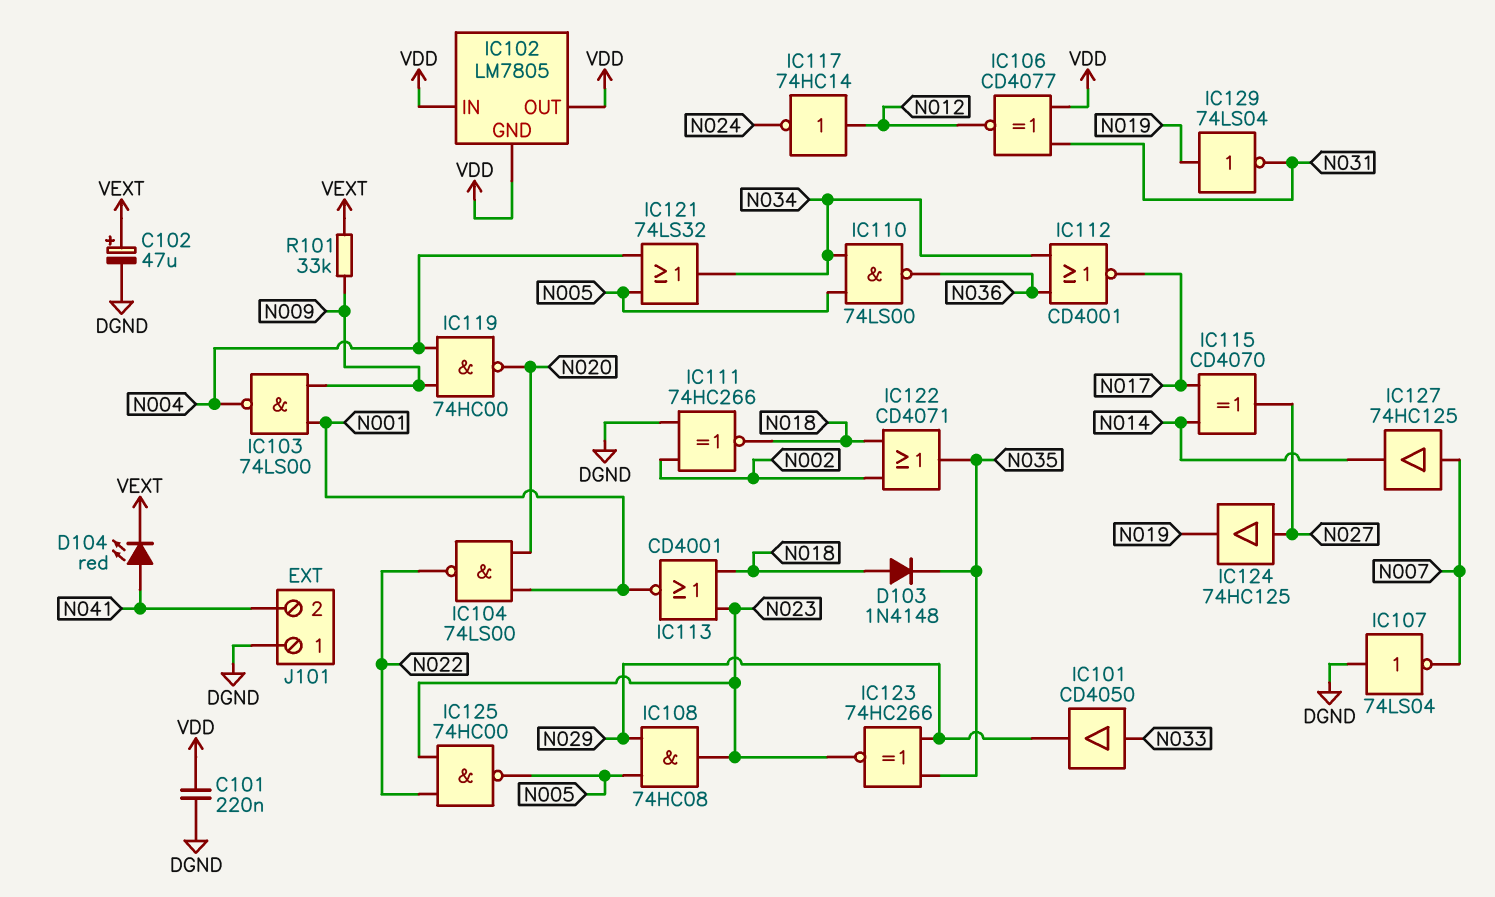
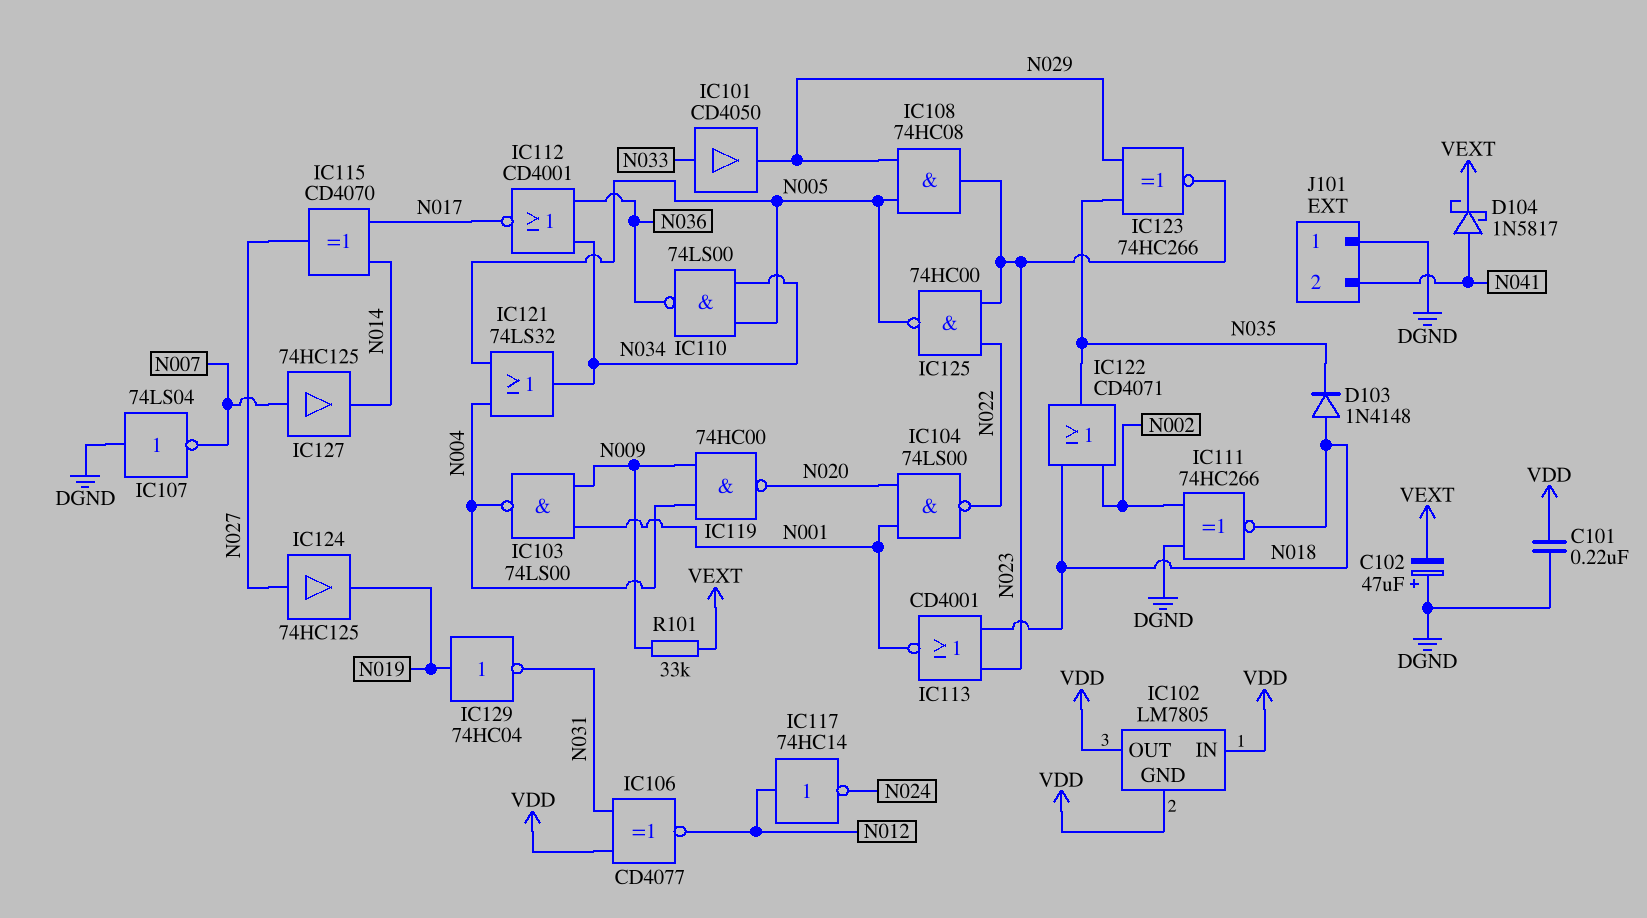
C102: 47uF (plus VEXT, minus DGND) -> 47uF (plus DGND, minus VEXT)
D104: LED red (A N041, K VEXT) -> schottky 1N5817 (A N041, K VEXT)
IC129: NOT 74LS04 (in N019, out N031) -> NOT 74HC04 (in N019, out N031)

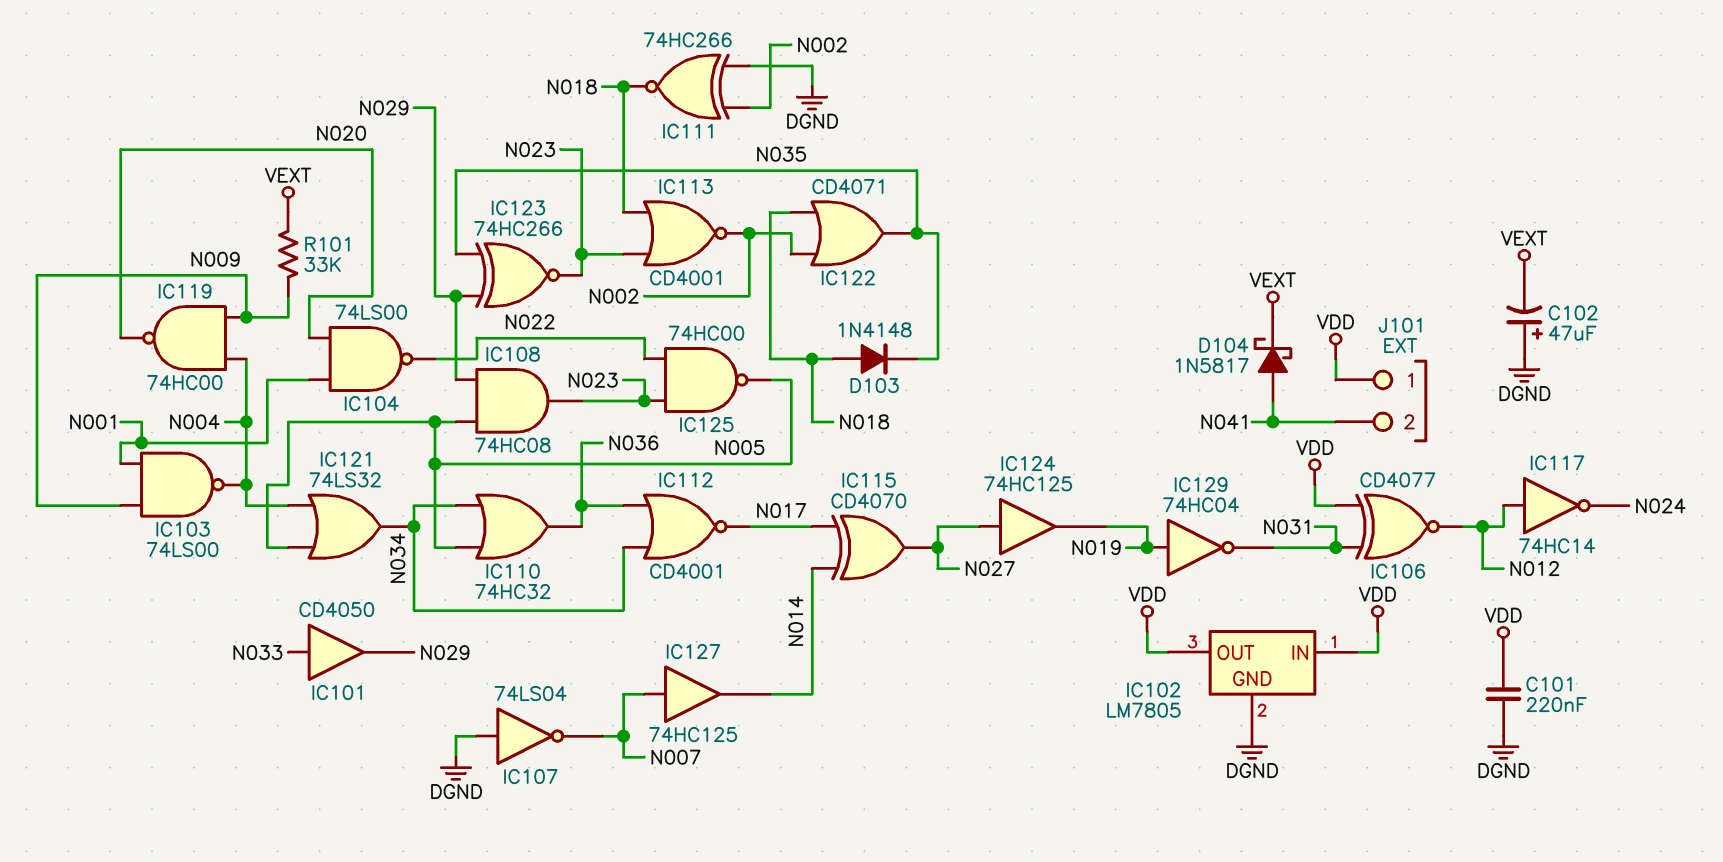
IC102 pin GND: VDD -> DGND
IC110: NAND 74LS00 (in N005, in N034, out N036) -> OR 74HC32 (in N005, in N034, out N036)
IC113: NOR CD4001 (in N018, in N023, out N001) -> NOR CD4001 (in N018, in N023, out N002)
J101 pin 1: DGND -> VDD

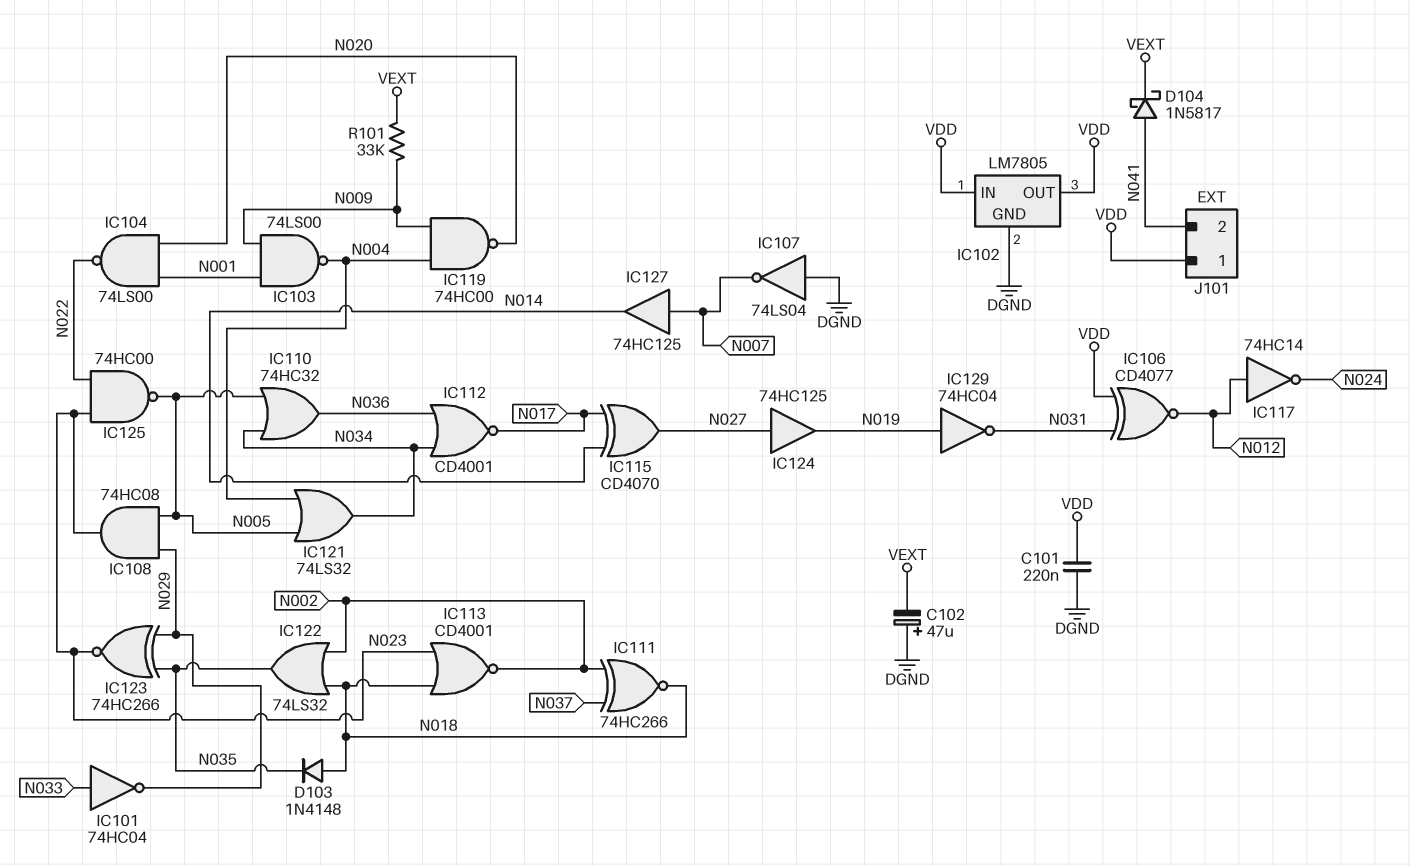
IC101: buffer CD4050 (in N033, out N029) -> NOT 74HC04 (in N033, out N029)
IC111: XNOR 74HC266 (in DGND, in N002, out N018) -> XNOR 74HC266 (in N002, in N037, out N018)
IC122: OR CD4071 (in N002, in N018, out N035) -> OR 74LS32 (in N002, in N018, out N035)

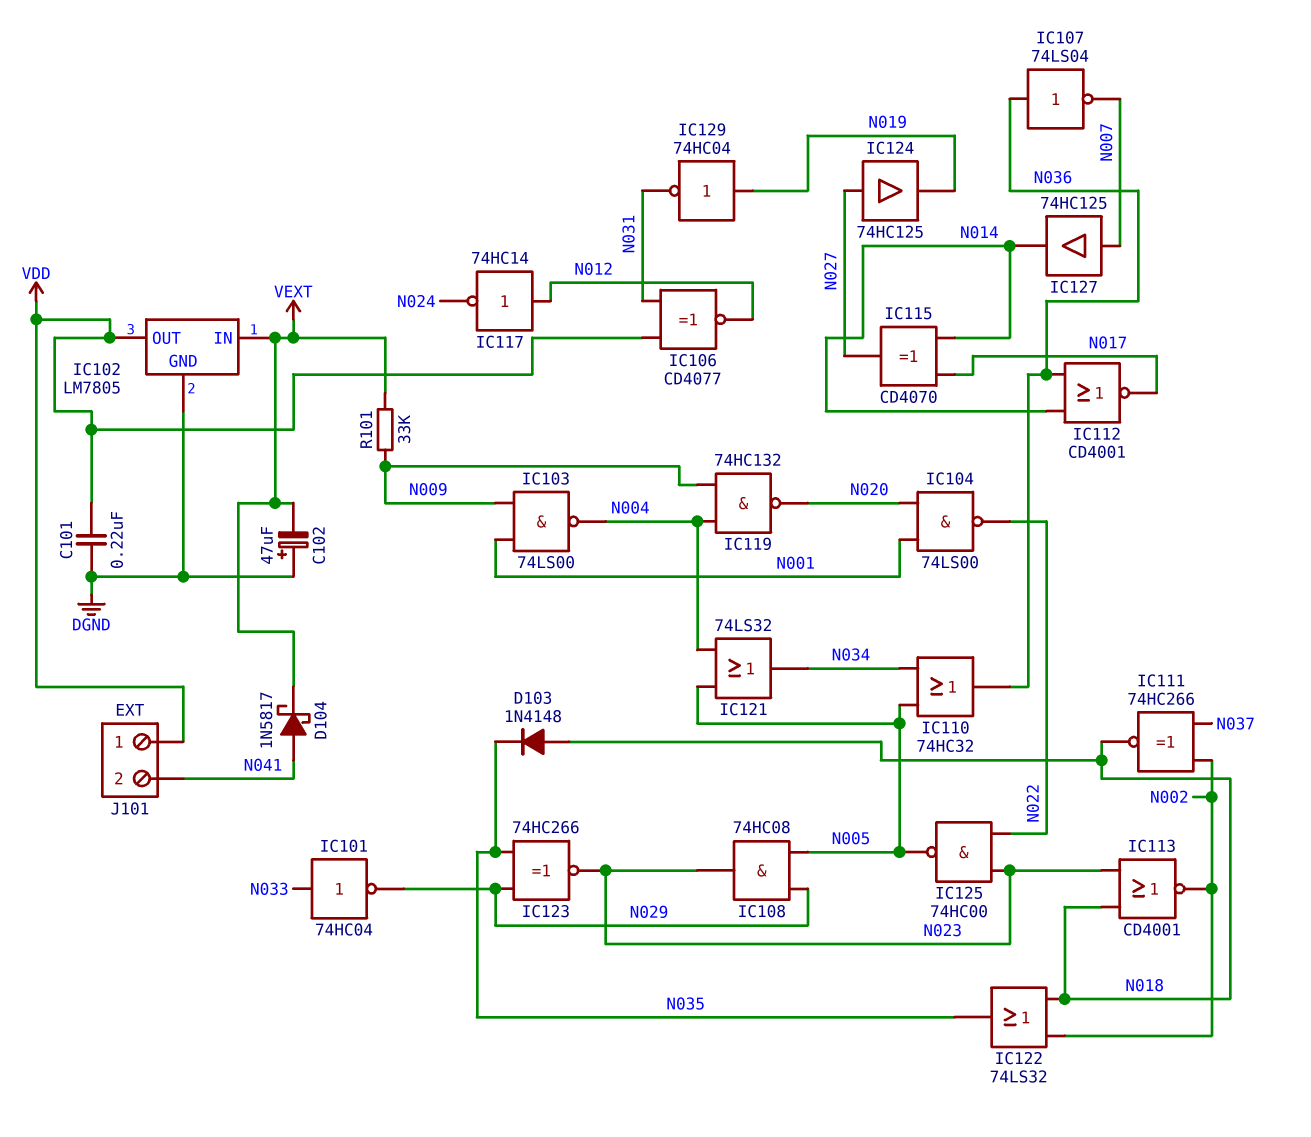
IC102 pin IN: VDD -> VEXT
IC107: NOT 74LS04 (in DGND, out N007) -> NOT 74LS04 (in N036, out N007)
IC112: NOR CD4001 (in N034, in N036, out N017) -> NOR CD4001 (in N014, in N036, out N017)
IC119: NAND 74HC00 (in N004, in N009, out N020) -> NAND 74HC132 (in N004, in N009, out N020)

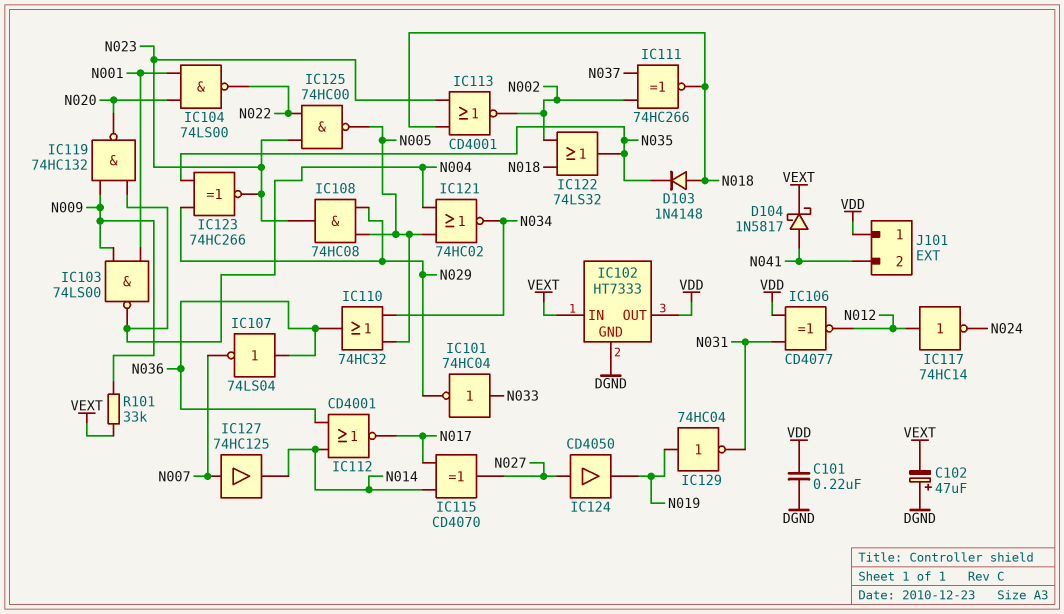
IC102: LM7805 -> HT7333
IC121: OR 74LS32 (in N004, in N005, out N034) -> NOR 74HC02 (in N004, in N005, out N034)
IC124: buffer 74HC125 (in N027, out N019) -> buffer CD4050 (in N027, out N019)

